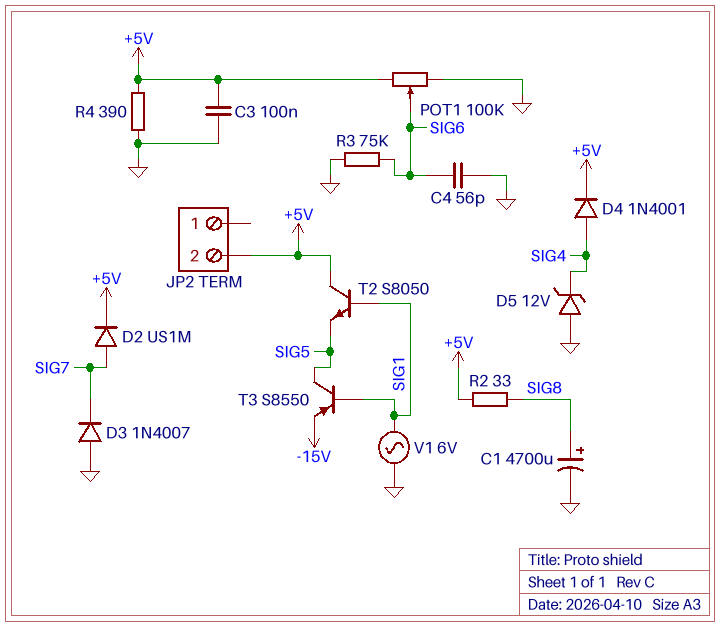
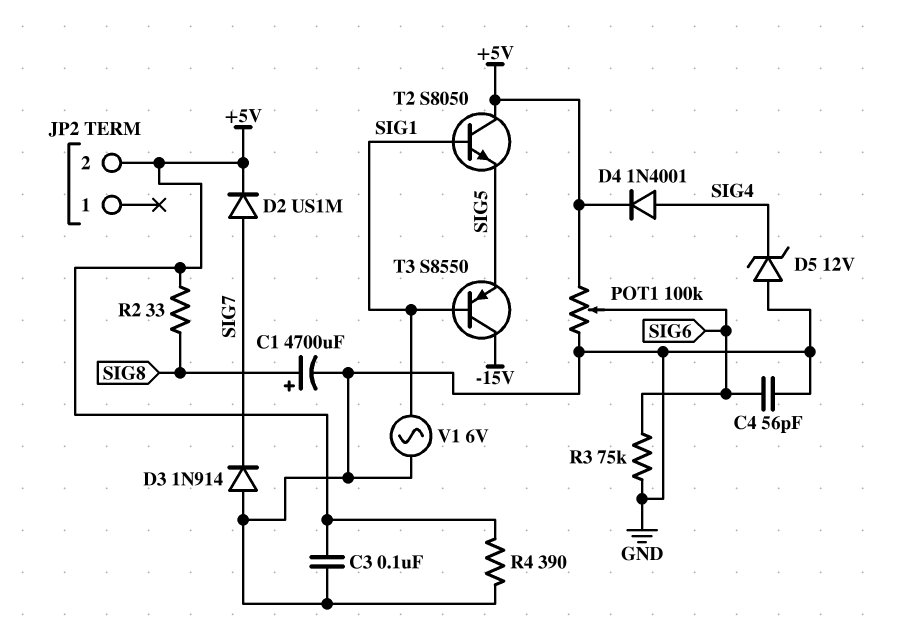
D3: diode 1N4007 (A GND, K SIG7) -> diode 1N914 (A GND, K SIG7)
T3: PNP S8550 (B SIG1, C SIG5, E -15V) -> PNP S8550 (B SIG1, C -15V, E SIG5)

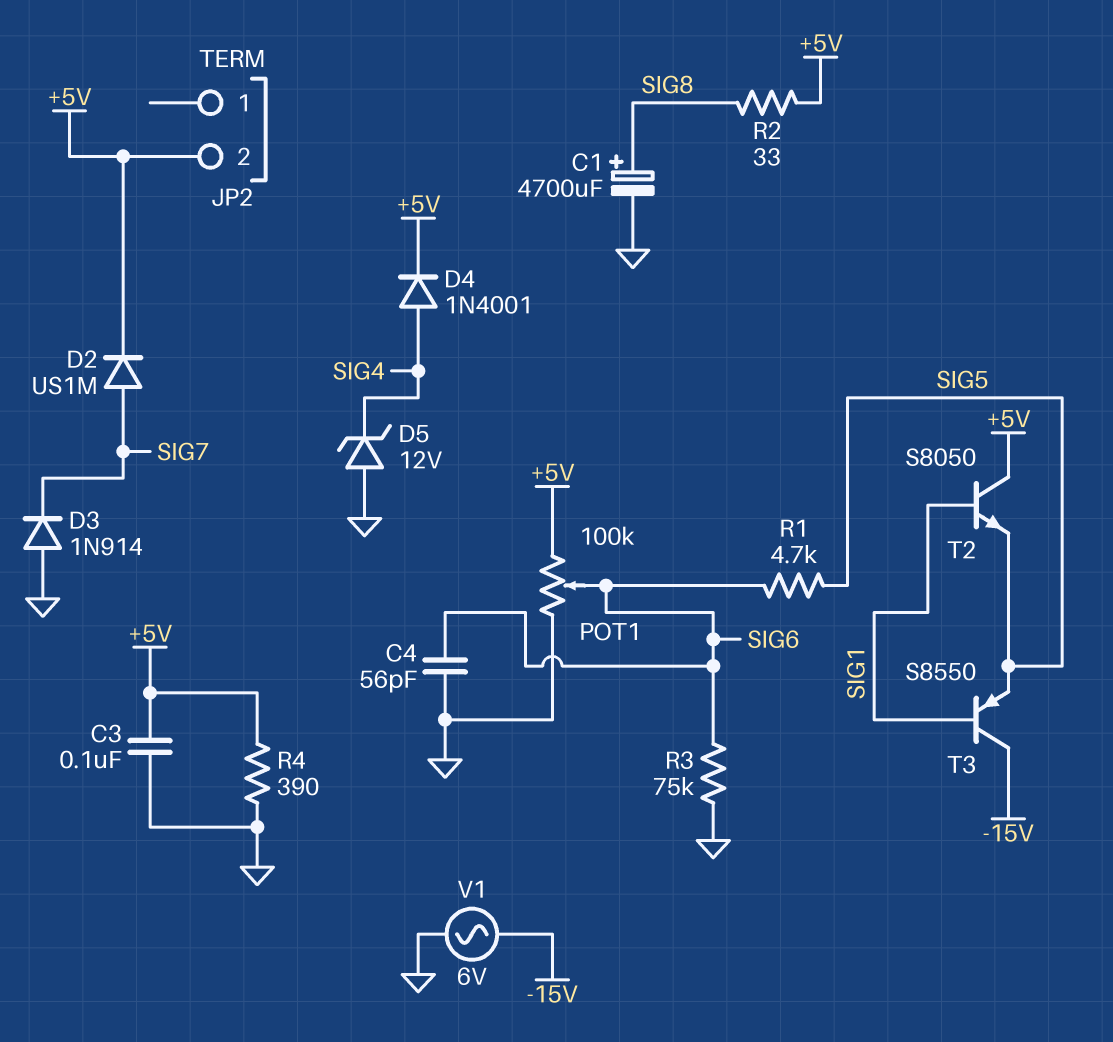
R1: none -> 4.7k (SIG5, SIG6)
V1: AC 6V (GND, SIG1) -> AC 6V (-15V, GND)

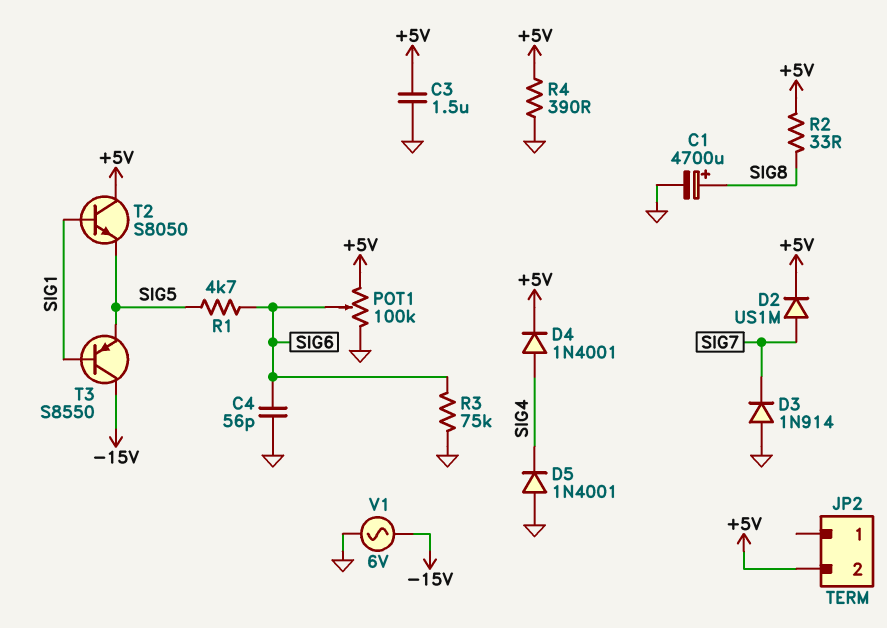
C3: 100nF (+5V, GND) -> 1.5uF (+5V, GND)
D5: zener 12V (A GND, K SIG4) -> diode 1N4001 (A GND, K SIG4)

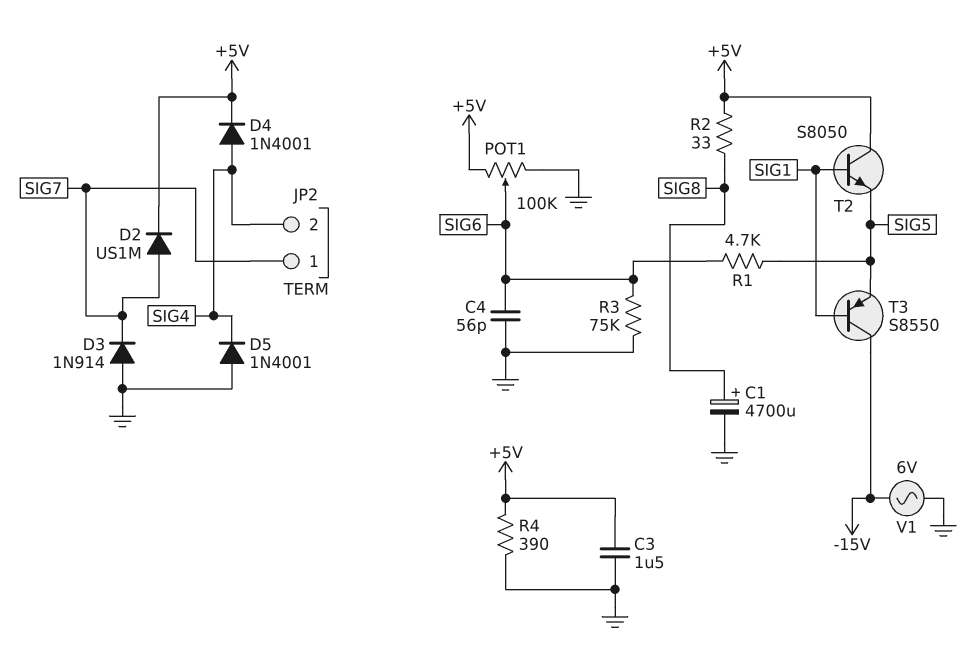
JP2 pin 1: none -> SIG7
JP2 pin 2: +5V -> SIG4

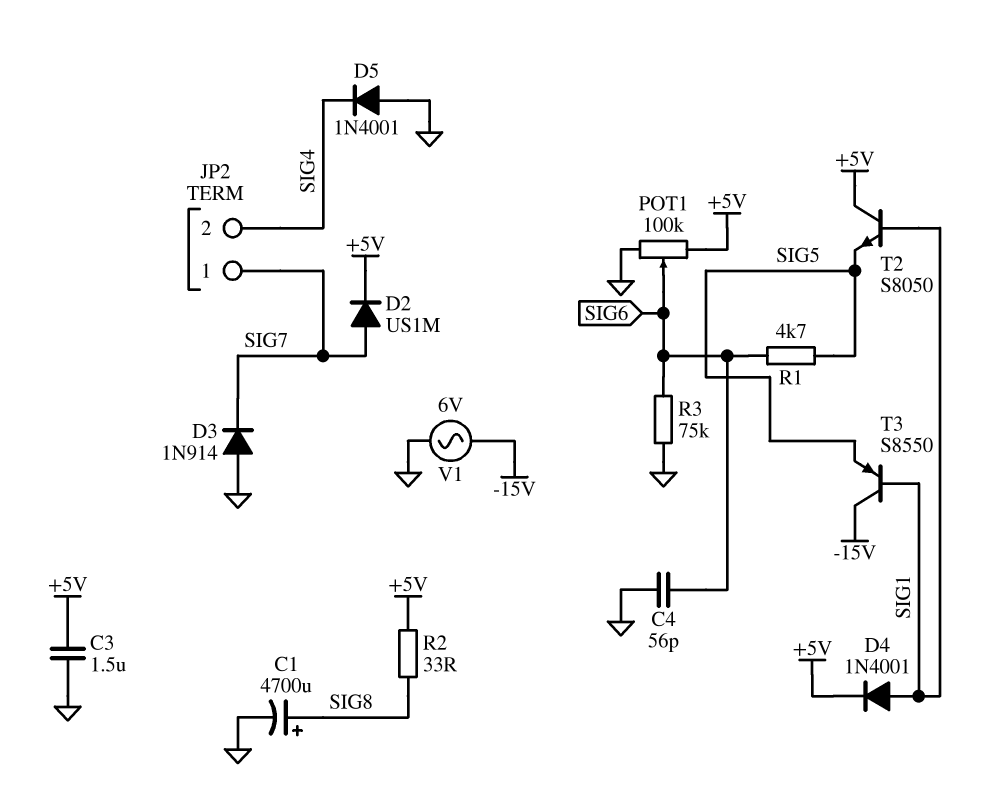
D4: diode 1N4001 (A SIG4, K +5V) -> diode 1N4001 (A SIG1, K +5V)
R4: 390 (+5V, GND) -> none

